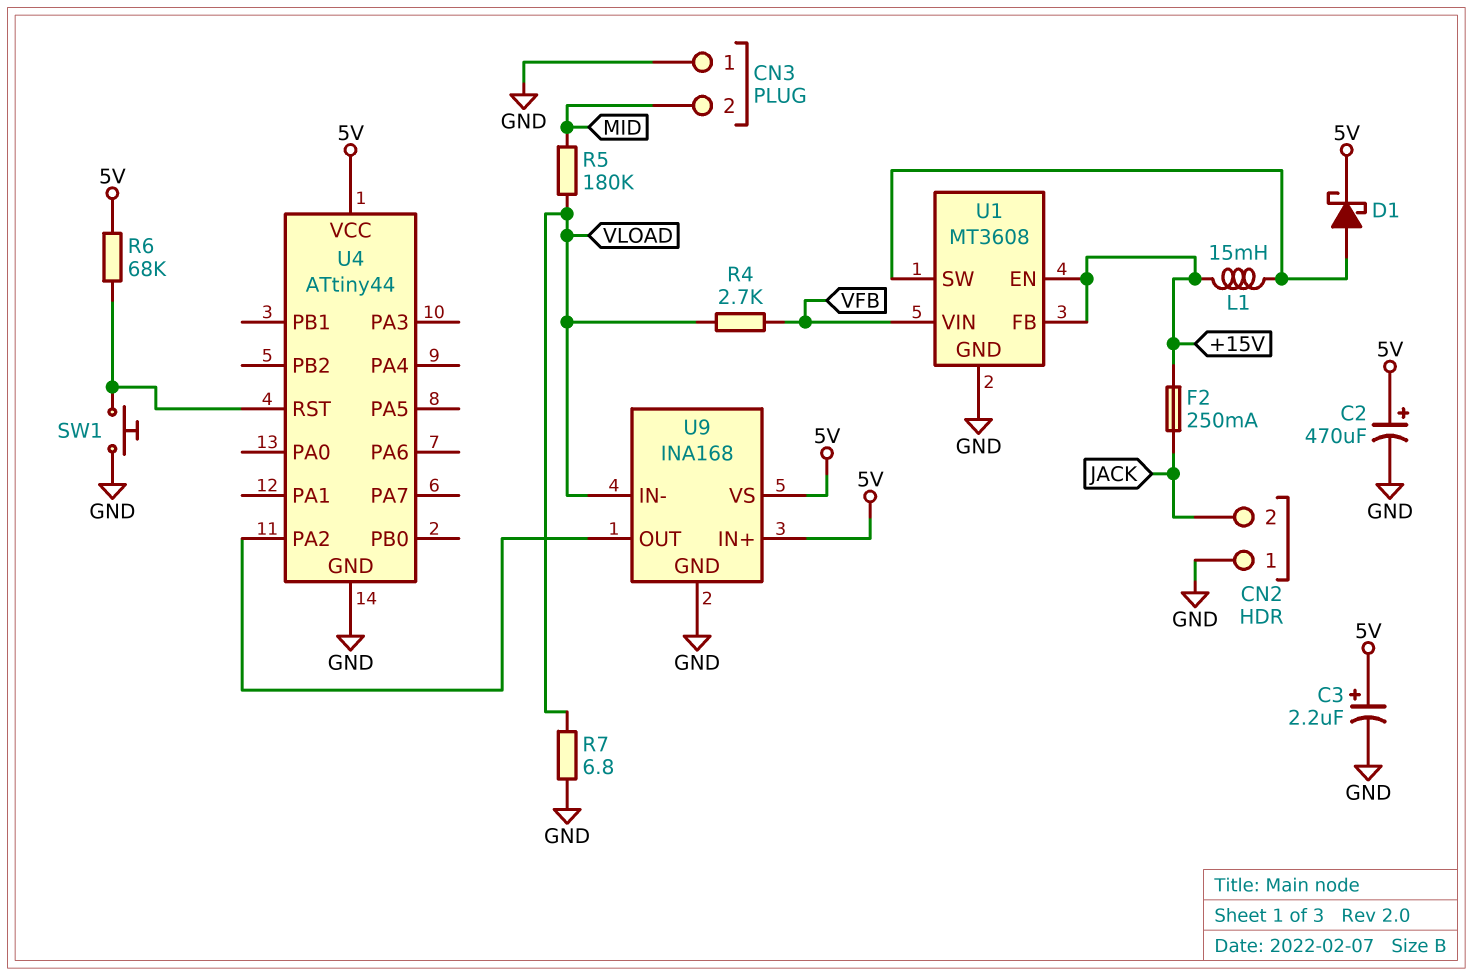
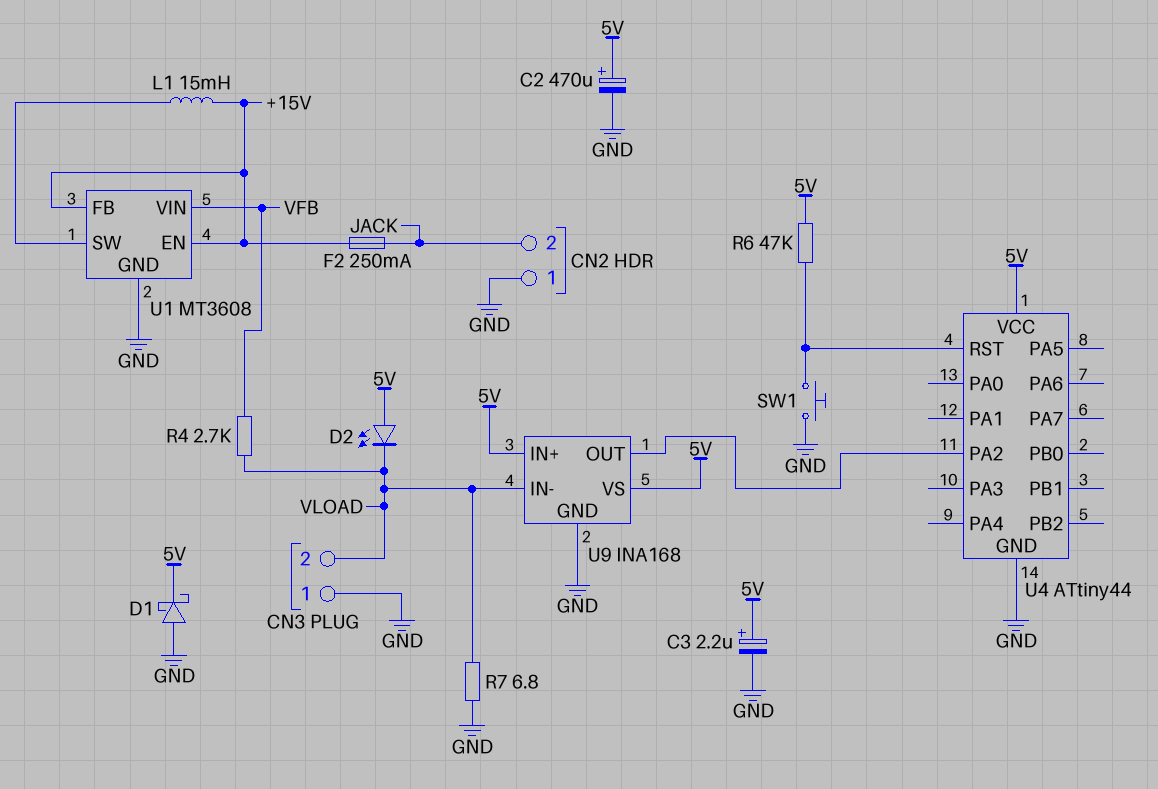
CN3 pin 2: MID -> VLOAD
D1: schottky (A U1/SW, K 5V) -> schottky (A GND, K 5V)
D2: none -> LED (A 5V, K VLOAD)
R5: 180k (MID, VLOAD) -> none
R6: 68k (5V, U4/RST) -> 47k (5V, U4/RST)

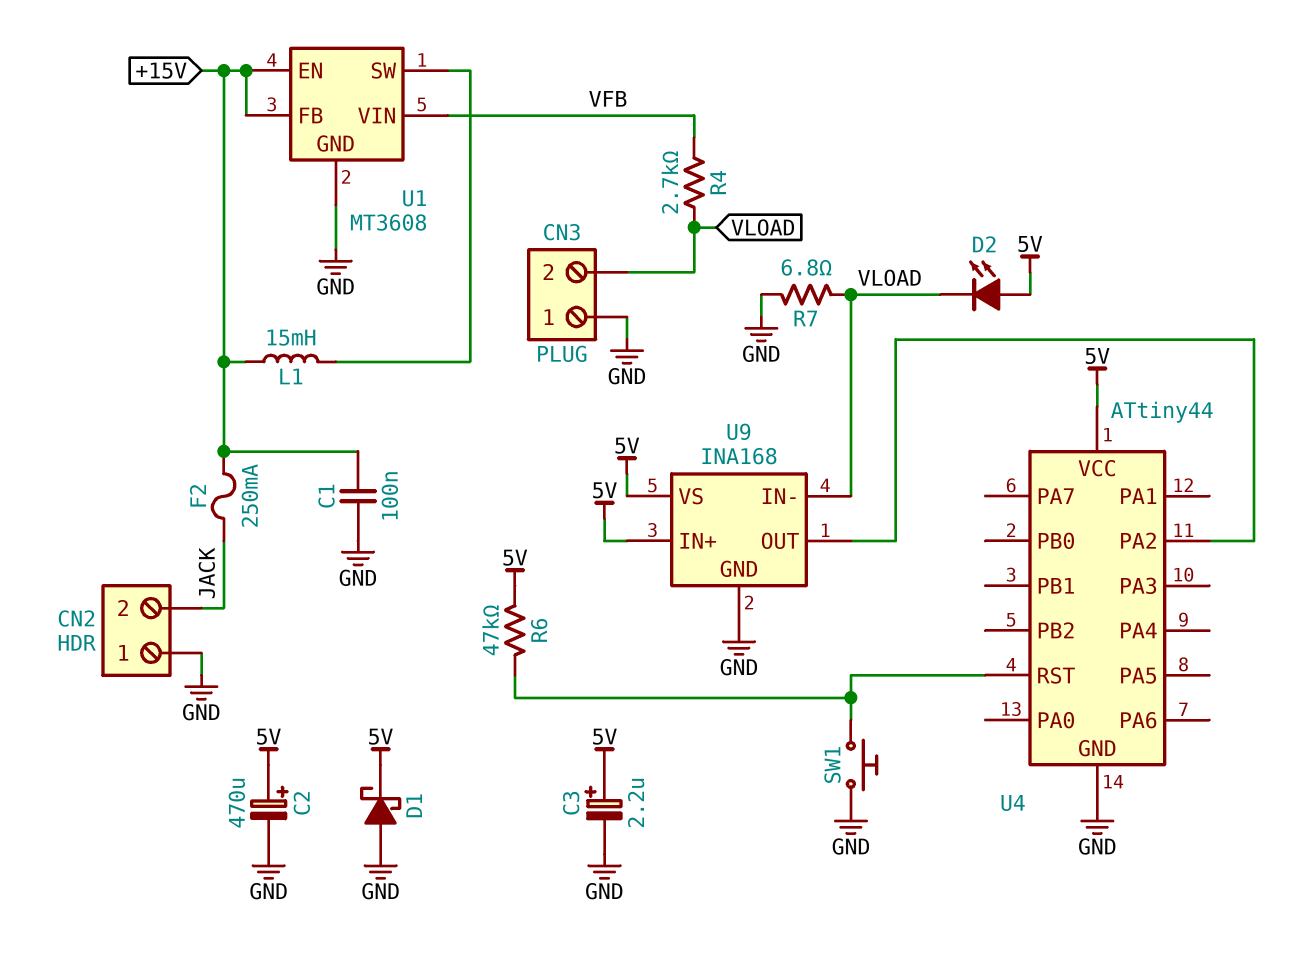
C1: none -> 100nF (+15V, GND)

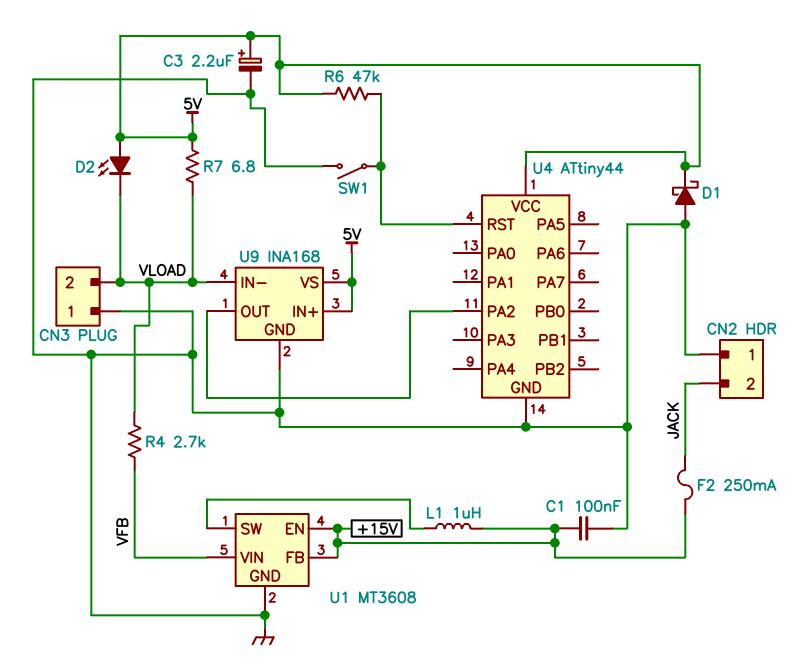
C2: 470uF (plus 5V, minus GND) -> none
L1: 15mH (+15V, U1/SW) -> 1uH (+15V, U1/SW)
R7: 6.8 (GND, VLOAD) -> 6.8 (5V, VLOAD)
SW1: button (GND, U4/RST) -> switch (GND, U4/RST)

